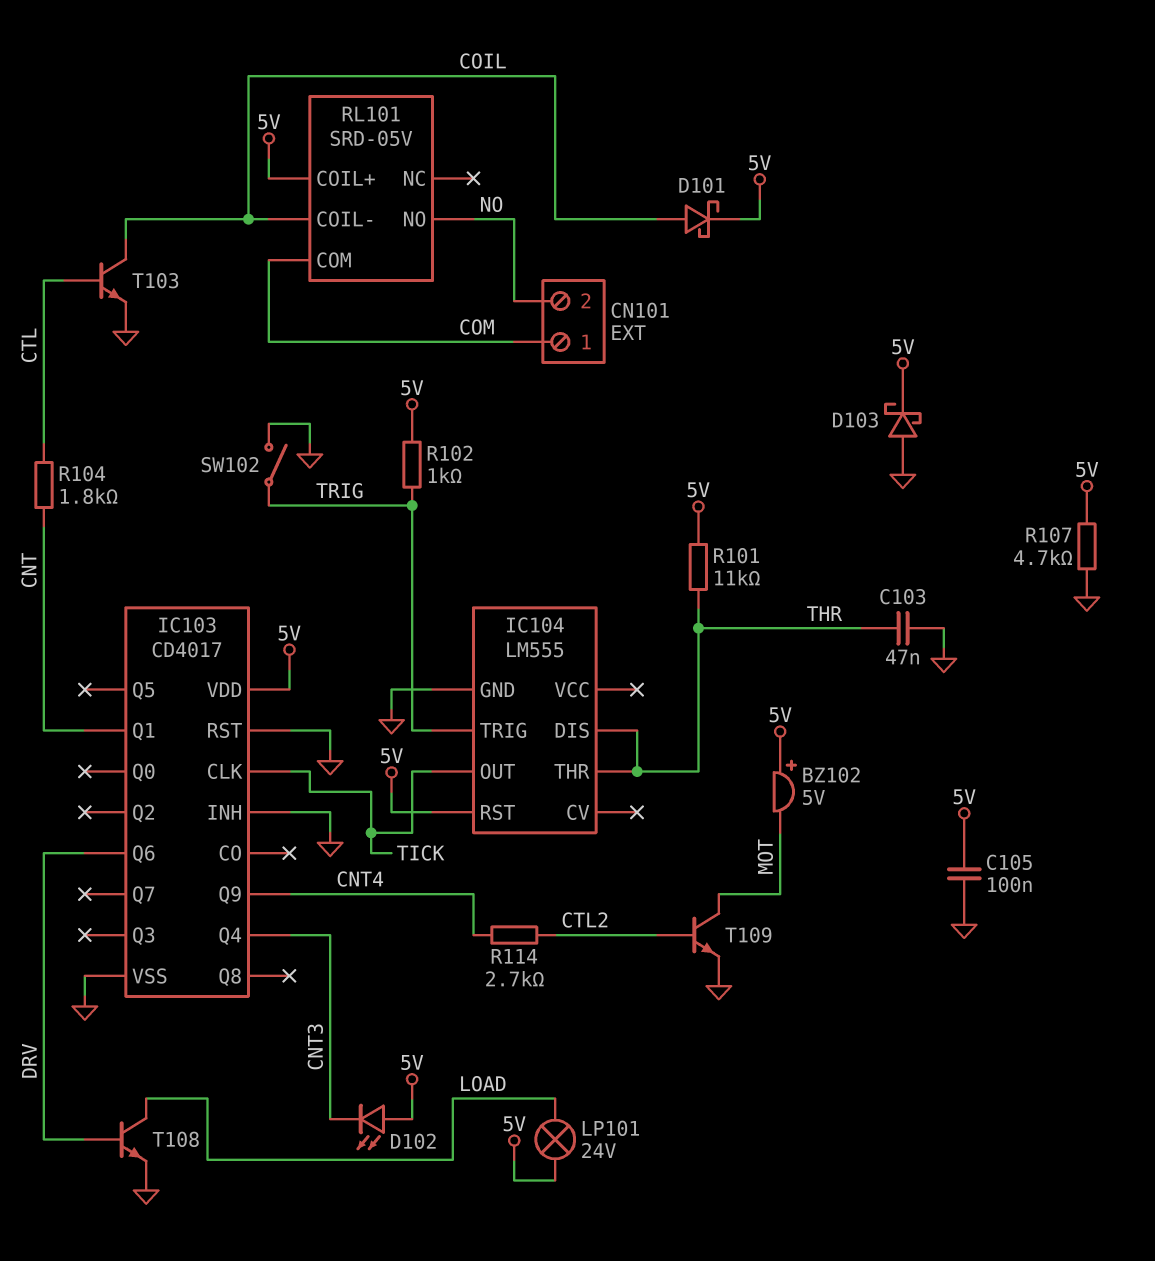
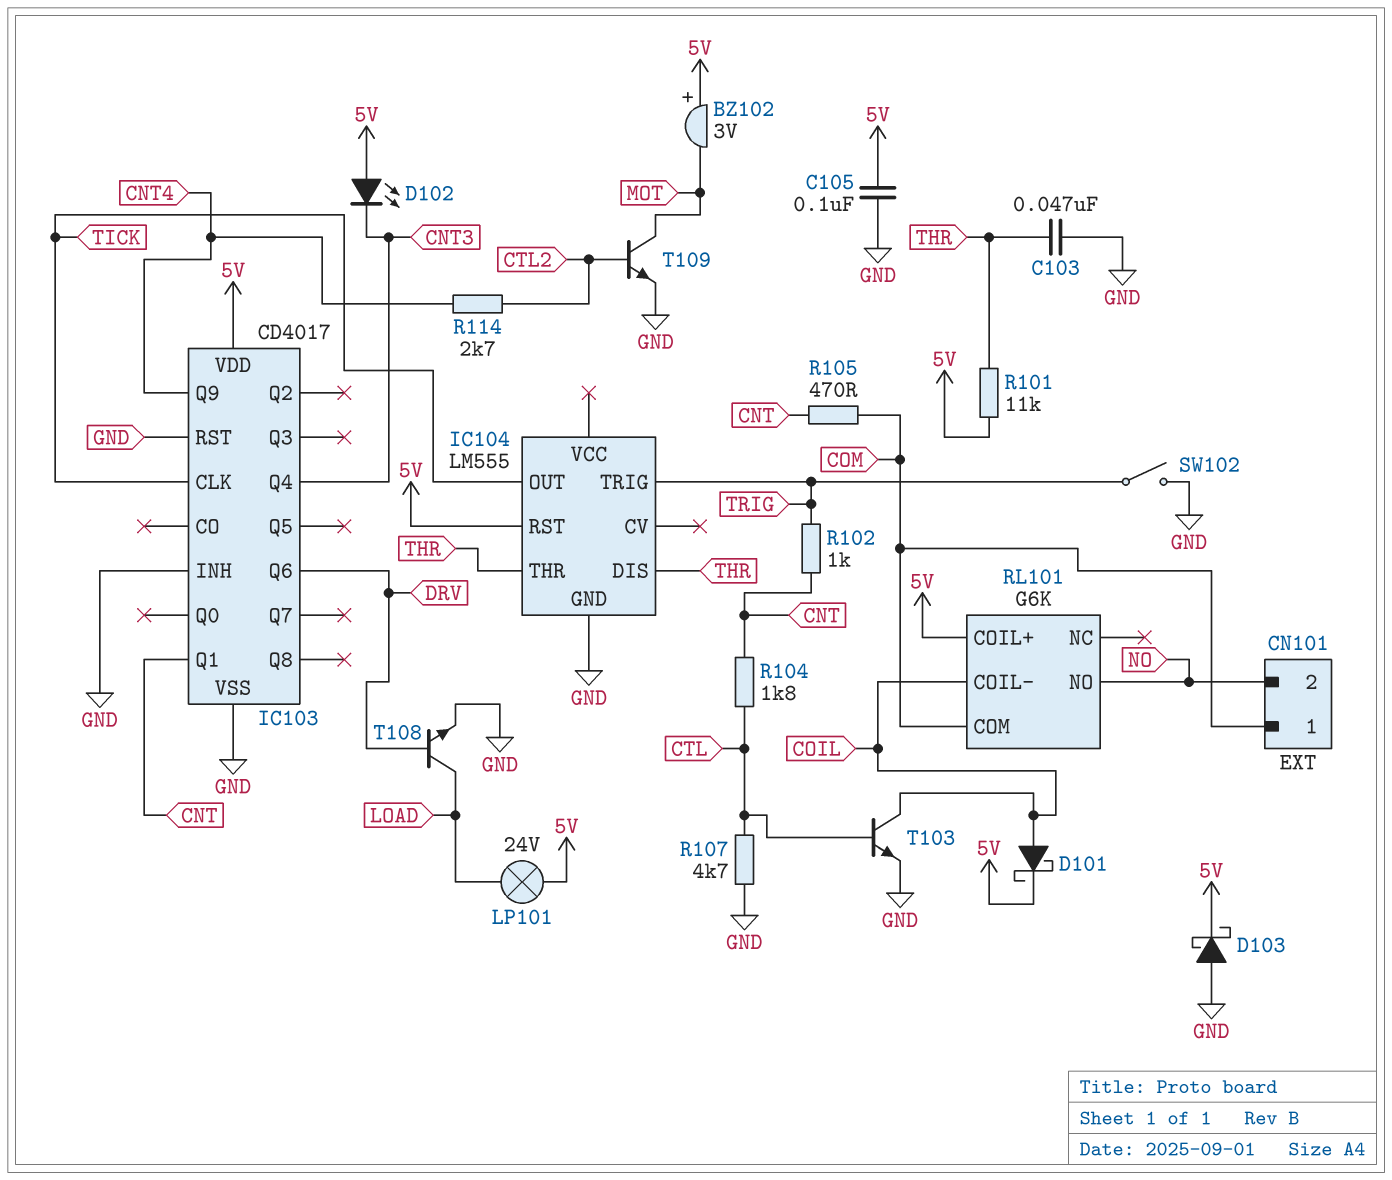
BZ102: buzzer 5V (plus 5V, minus MOT) -> buzzer 3V (plus 5V, minus MOT)
R102: 1k (5V, TRIG) -> 1k (CNT, TRIG)
R105: none -> 470 (CNT, COM)
R107: 4.7k (5V, GND) -> 4.7k (CTL, GND)
RL101: SRD-05V -> G6K

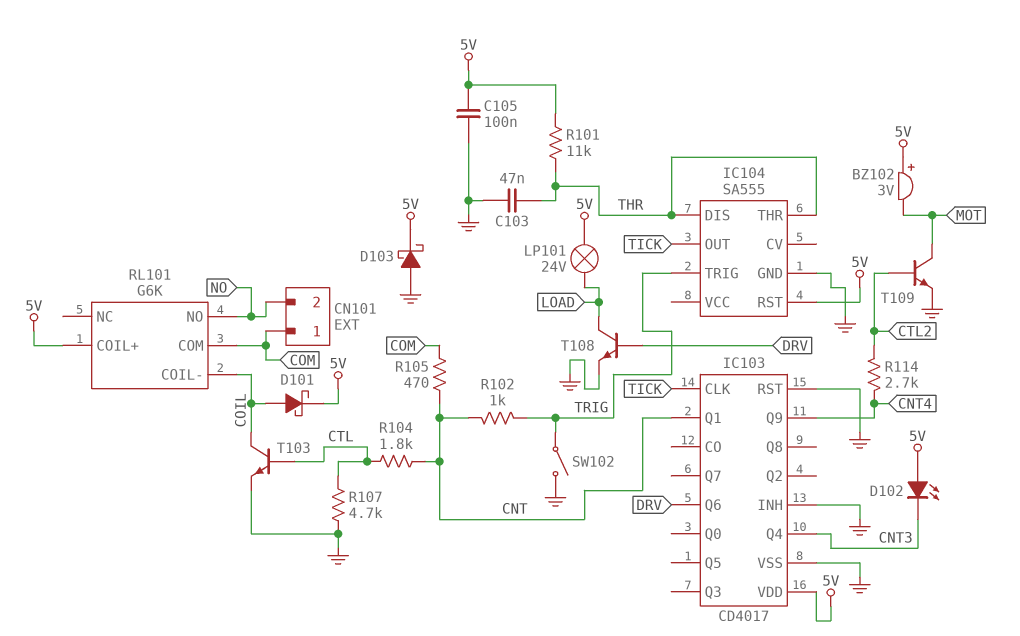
IC104: LM555 -> SA555

